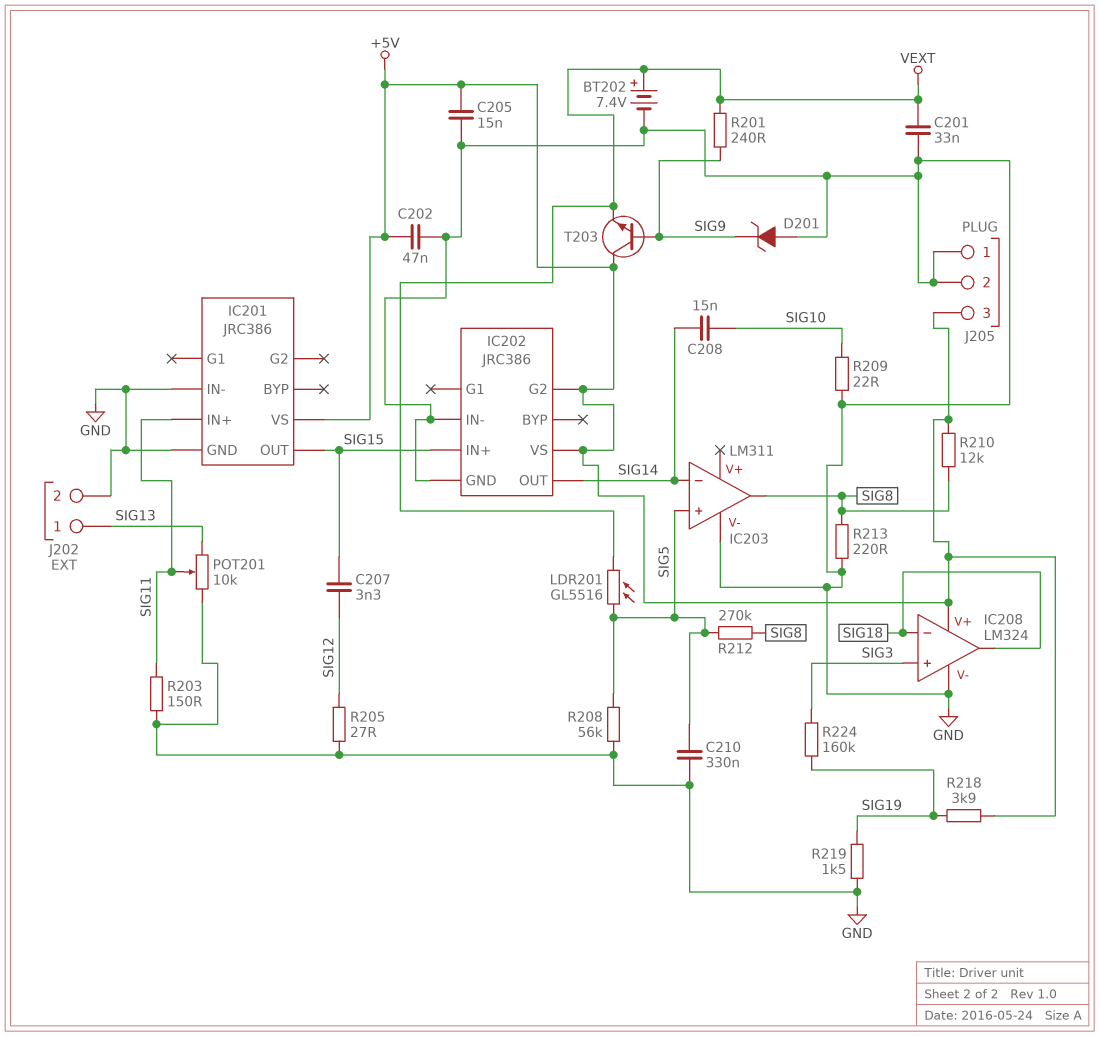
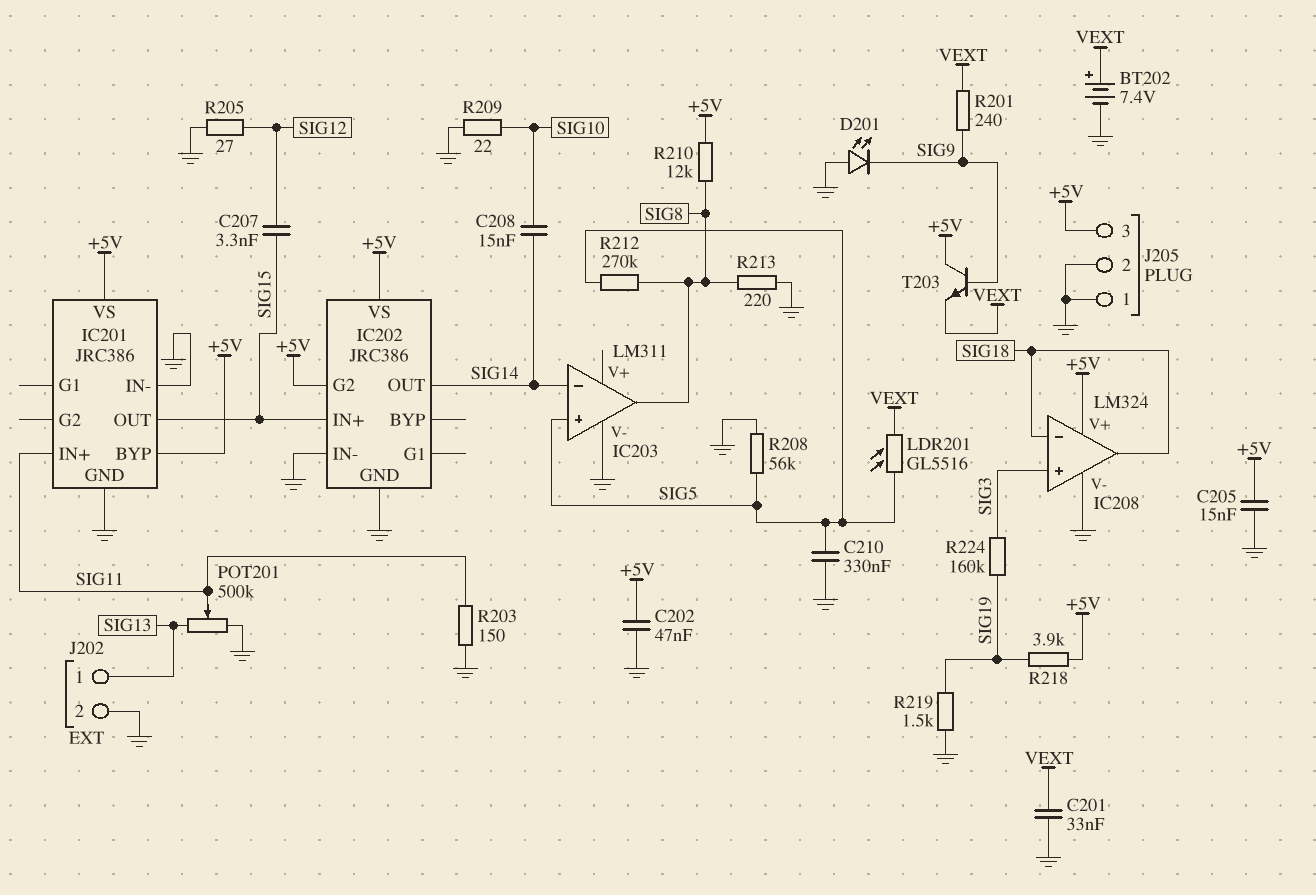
D201: zener (A GND, K SIG9) -> LED (A GND, K SIG9)
IC201 pin BYP: none -> +5V
POT201: 10k (GND, SIG13, wiper SIG11) -> 500k (GND, SIG13, wiper SIG11)

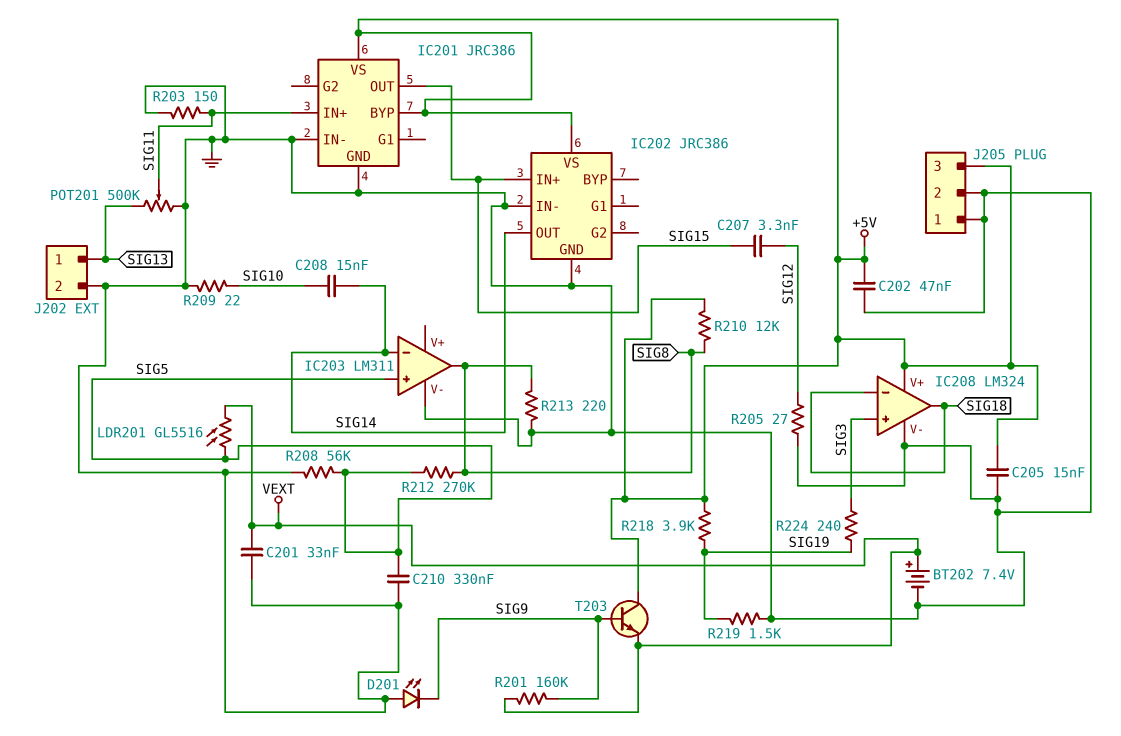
IC202 pin G2: +5V -> none
R201: 240 (SIG9, VEXT) -> 160k (SIG9, VEXT)
R224: 160k (SIG3, SIG19) -> 240 (SIG3, SIG19)

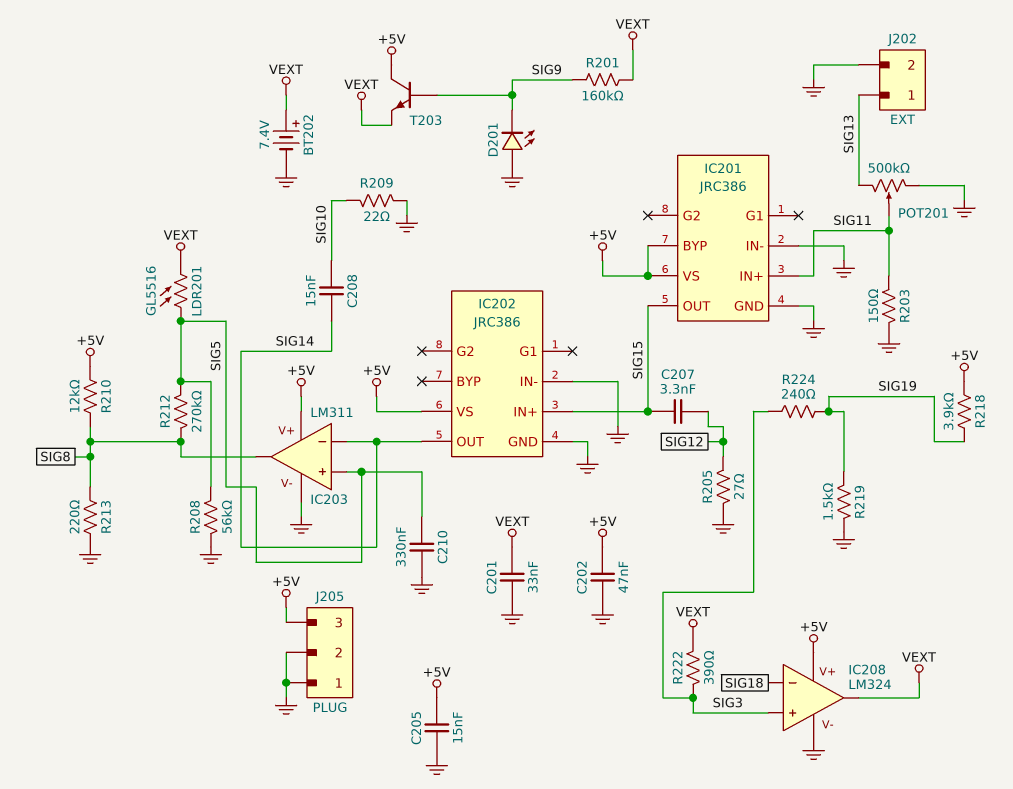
IC203 pin V+: none -> +5V
IC208 pin out: SIG18 -> VEXT
R222: none -> 390 (SIG3, VEXT)

